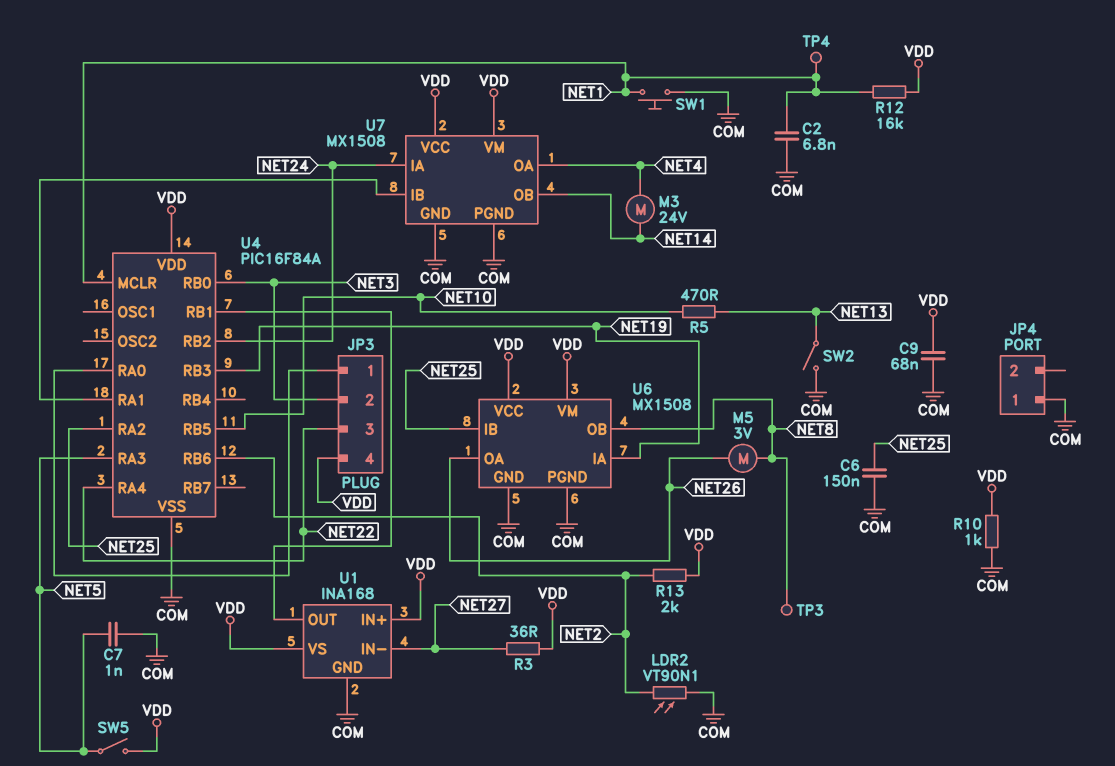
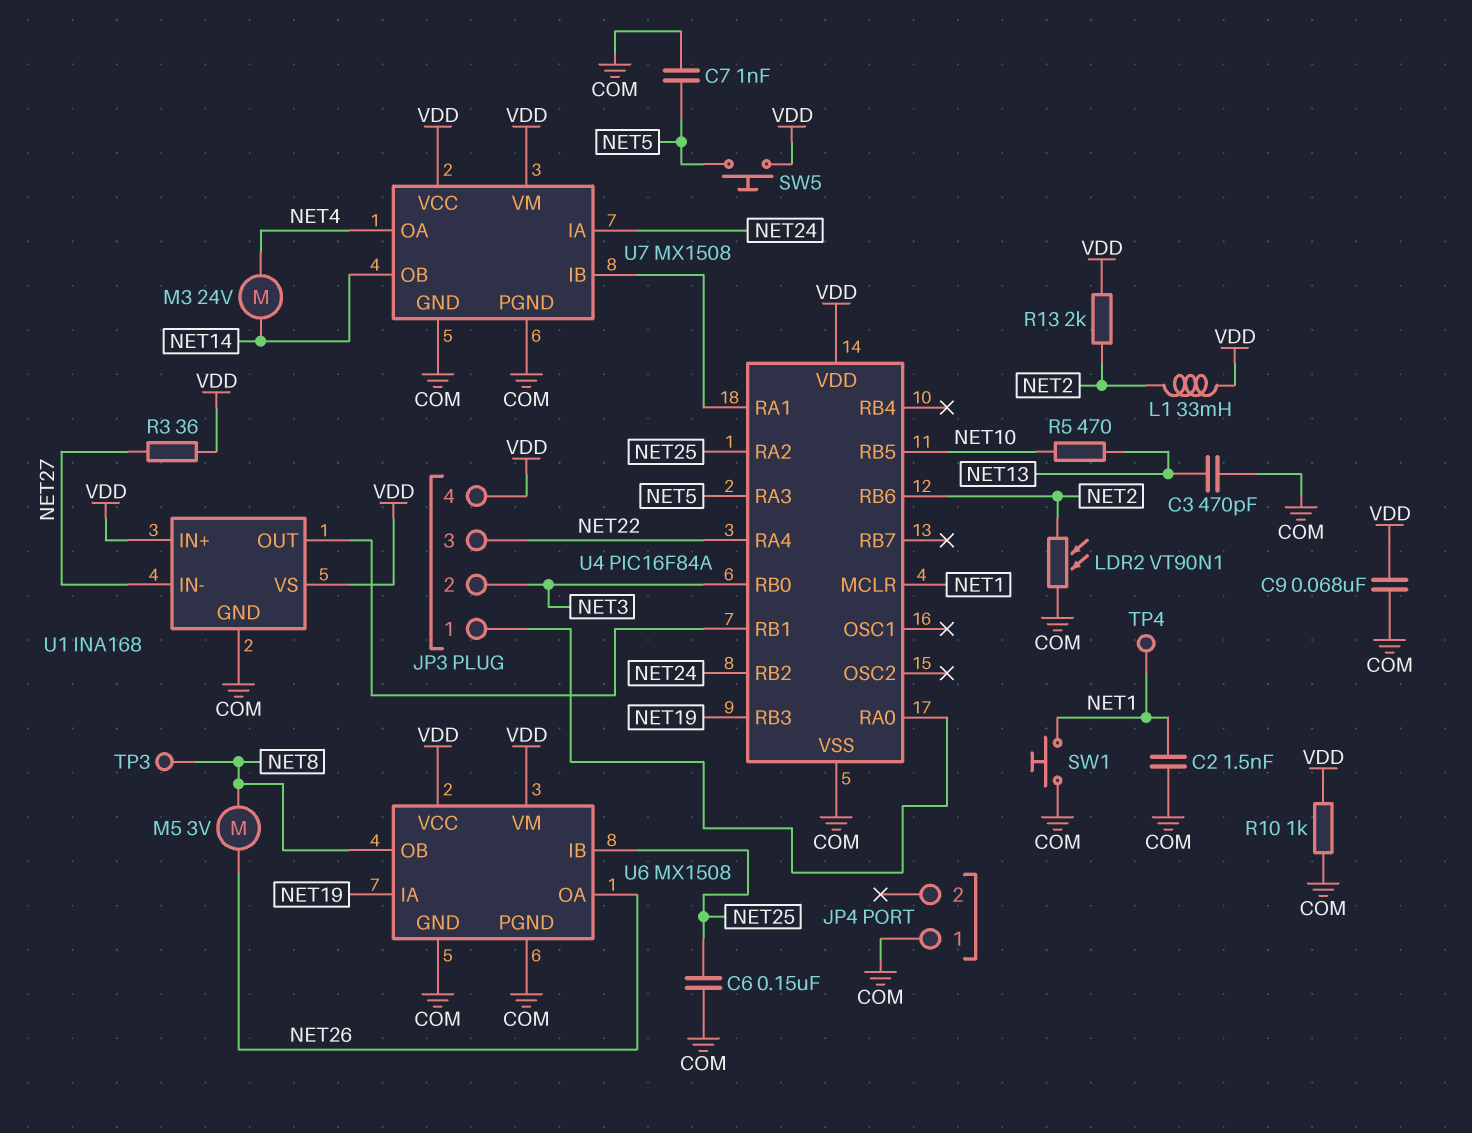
C2: 6.8nF (COM, NET1) -> 1.5nF (COM, NET1)
C3: none -> 470pF (COM, NET13)
L1: none -> 33mH (NET2, VDD)
R12: 16k (NET1, VDD) -> none
SW2: switch (COM, NET13) -> none
SW5: switch (NET5, VDD) -> button (NET5, VDD)

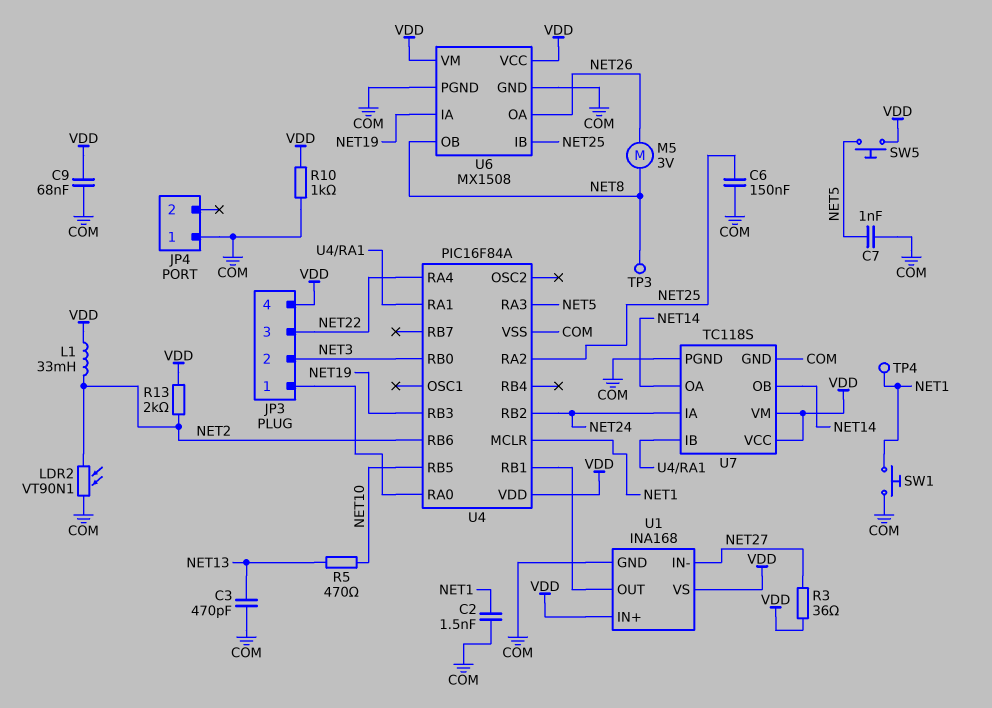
M3: motor 24V (NET4, NET14) -> none
U7: MX1508 -> TC118S
U7 pin OA: NET4 -> NET14

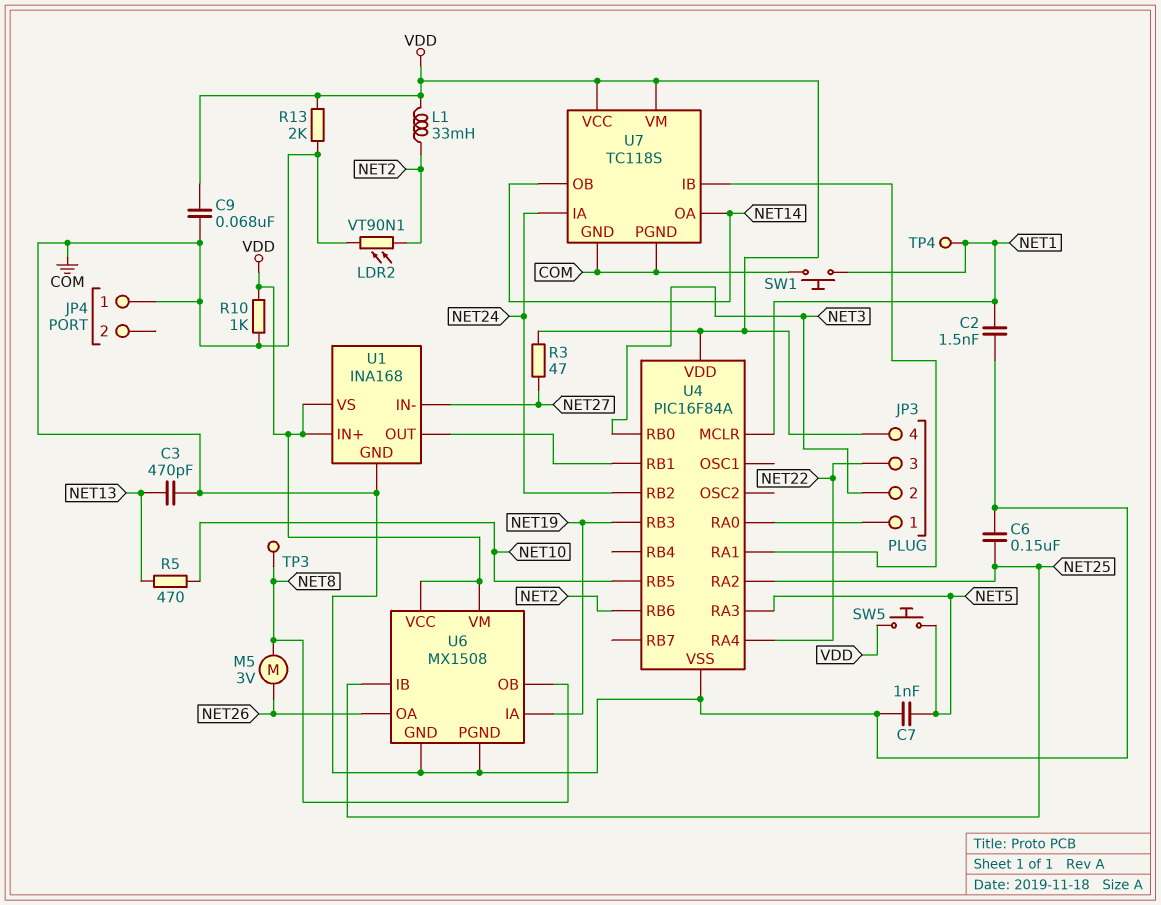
R3: 36 (NET27, VDD) -> 47 (NET27, VDD)
R13: 2k (NET2, VDD) -> 2k (COM, VDD)

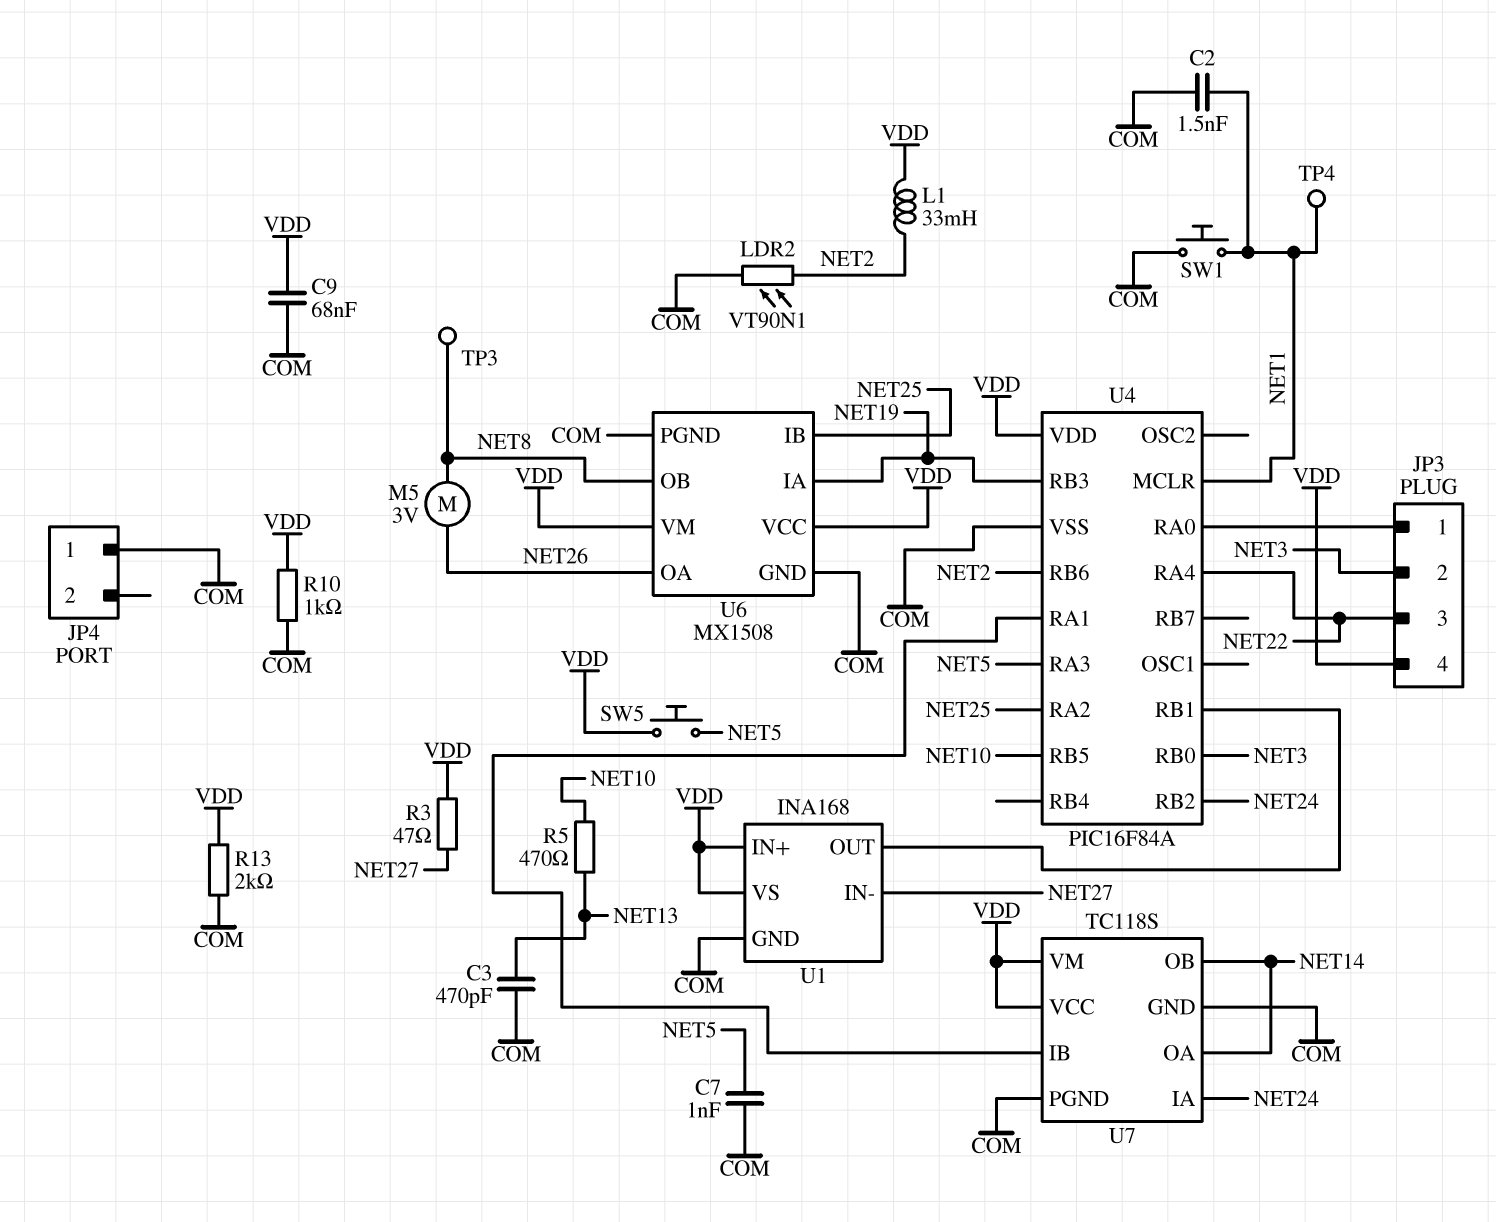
C6: 150nF (COM, NET25) -> none

